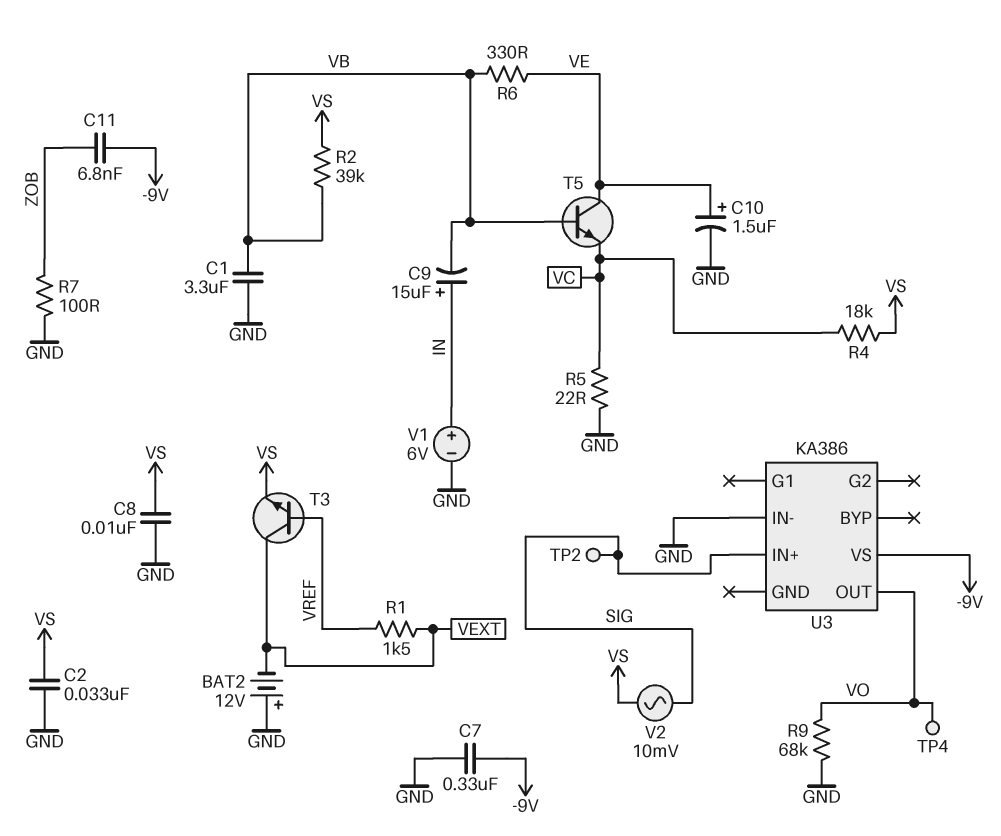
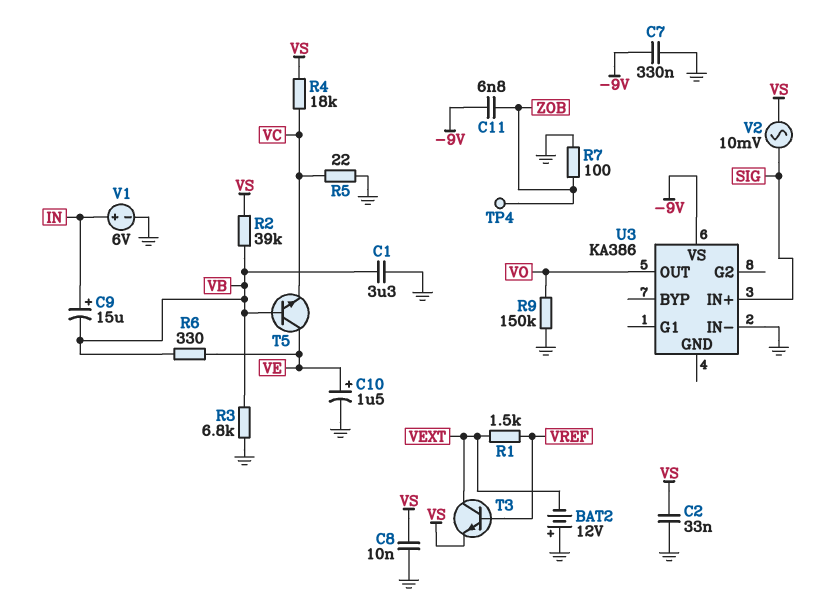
R3: none -> 6.8k (GND, VB)
R9: 68k (GND, VO) -> 150k (GND, VO)
TP2: test point (SIG) -> none
TP4: test point (VO) -> test point (ZOB)

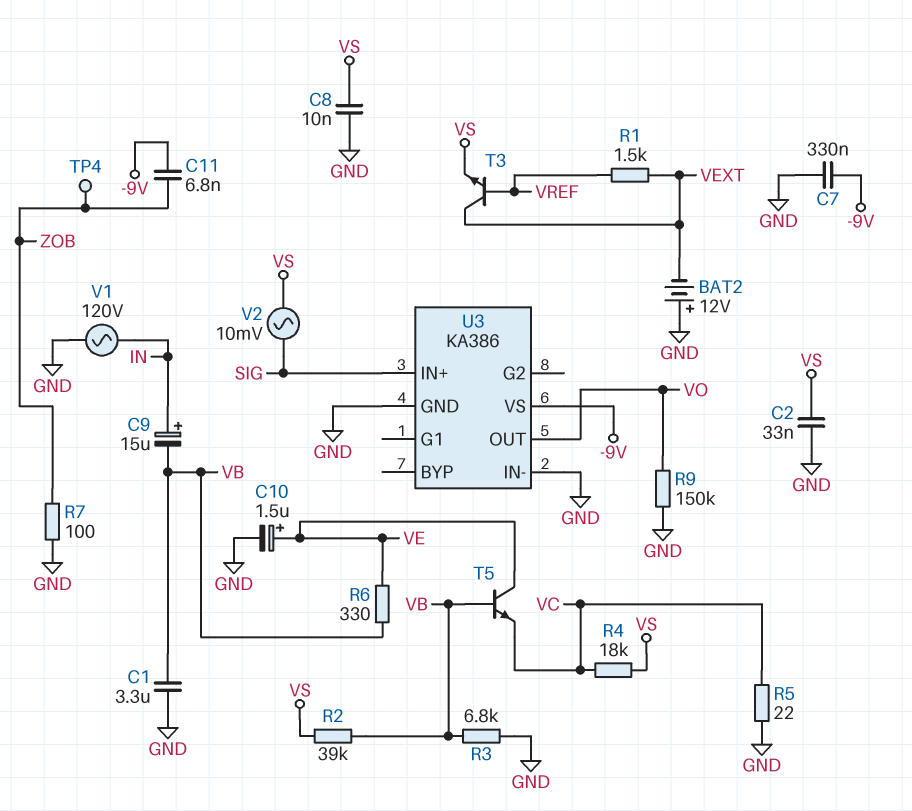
U3 pin GND: none -> GND
V1: 6V (plus IN, minus GND) -> AC 120V (GND, IN)

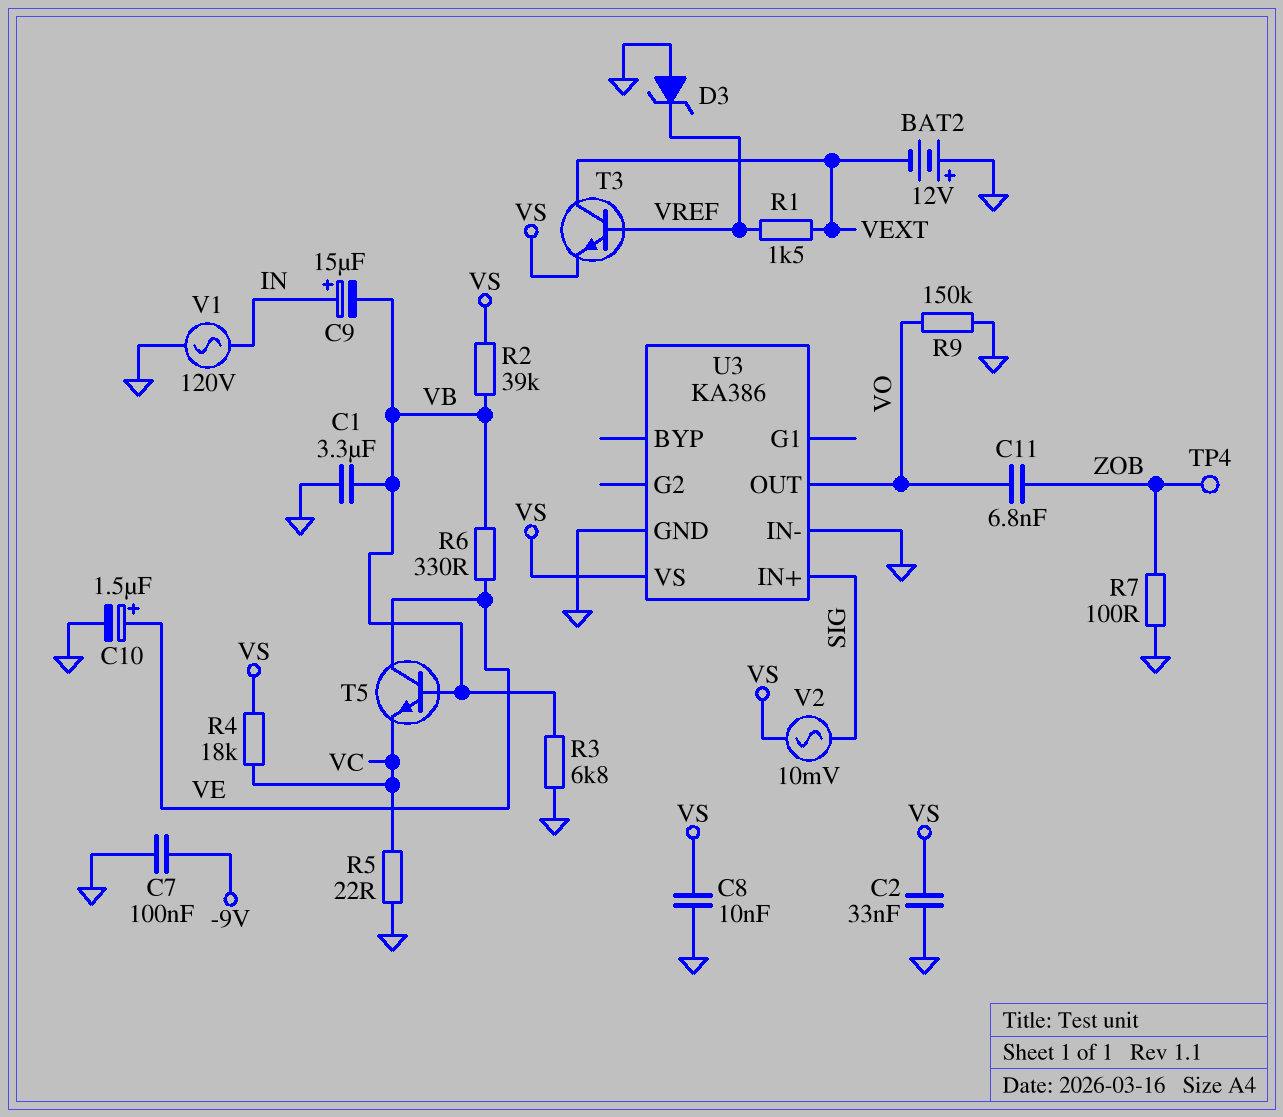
C7: 330nF (-9V, GND) -> 100nF (-9V, GND)
C11: 6.8nF (-9V, ZOB) -> 6.8nF (VO, ZOB)
D3: none -> zener (A GND, K VREF)
U3 pin VS: -9V -> VS

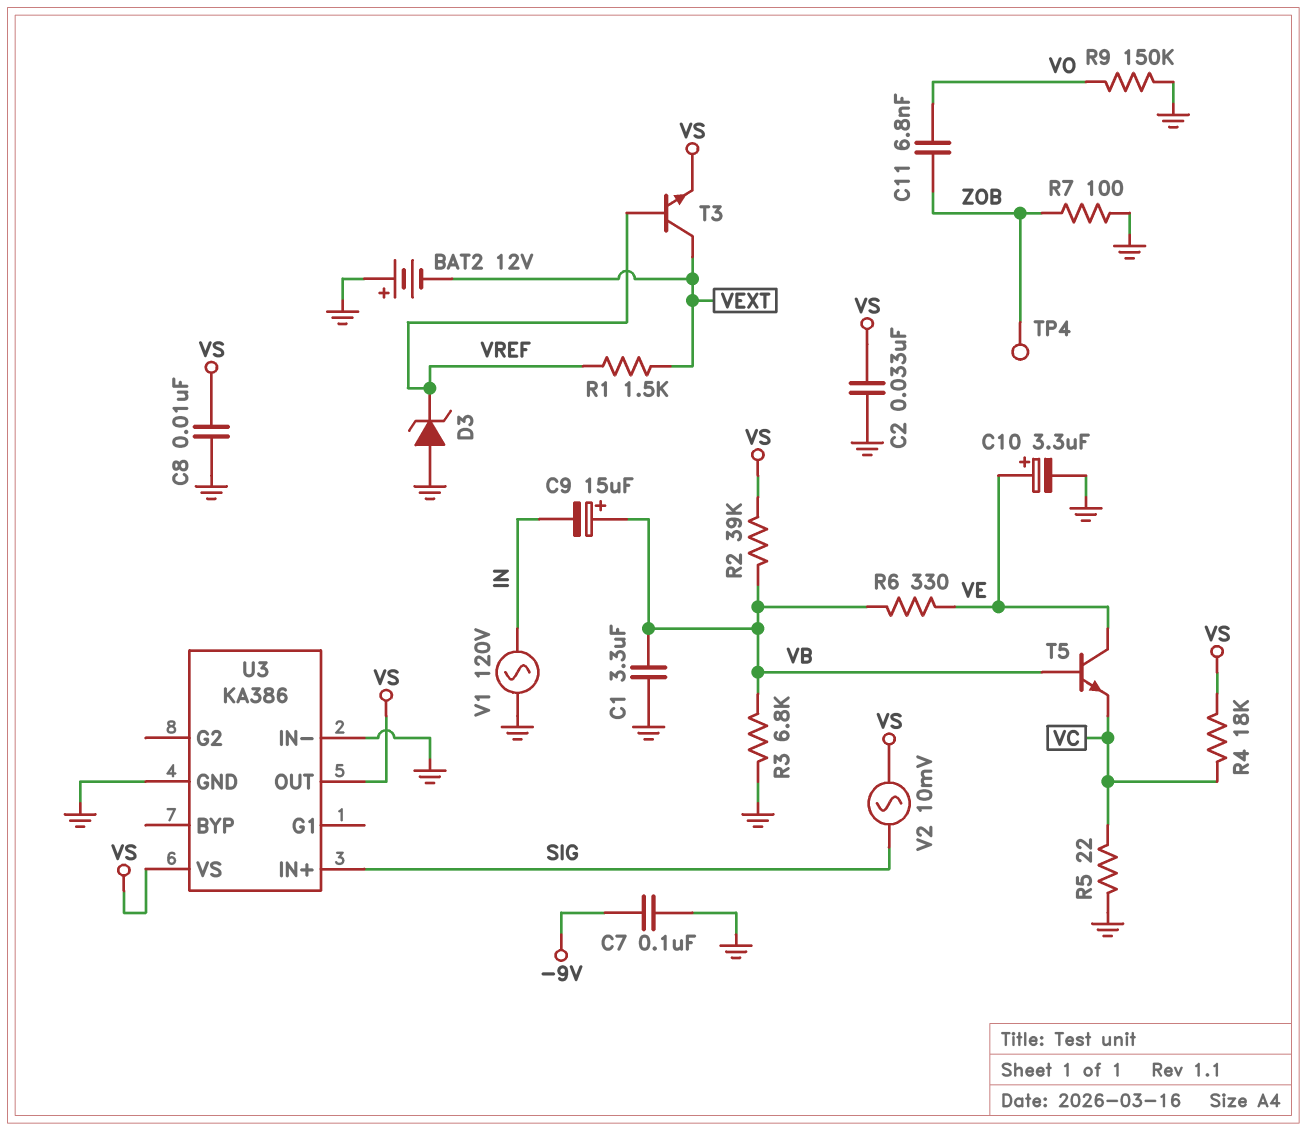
C9: 15uF (plus IN, minus VB) -> 15uF (plus VB, minus IN)
C10: 1.5uF (plus VE, minus GND) -> 3.3uF (plus VE, minus GND)
U3 pin OUT: VO -> VS

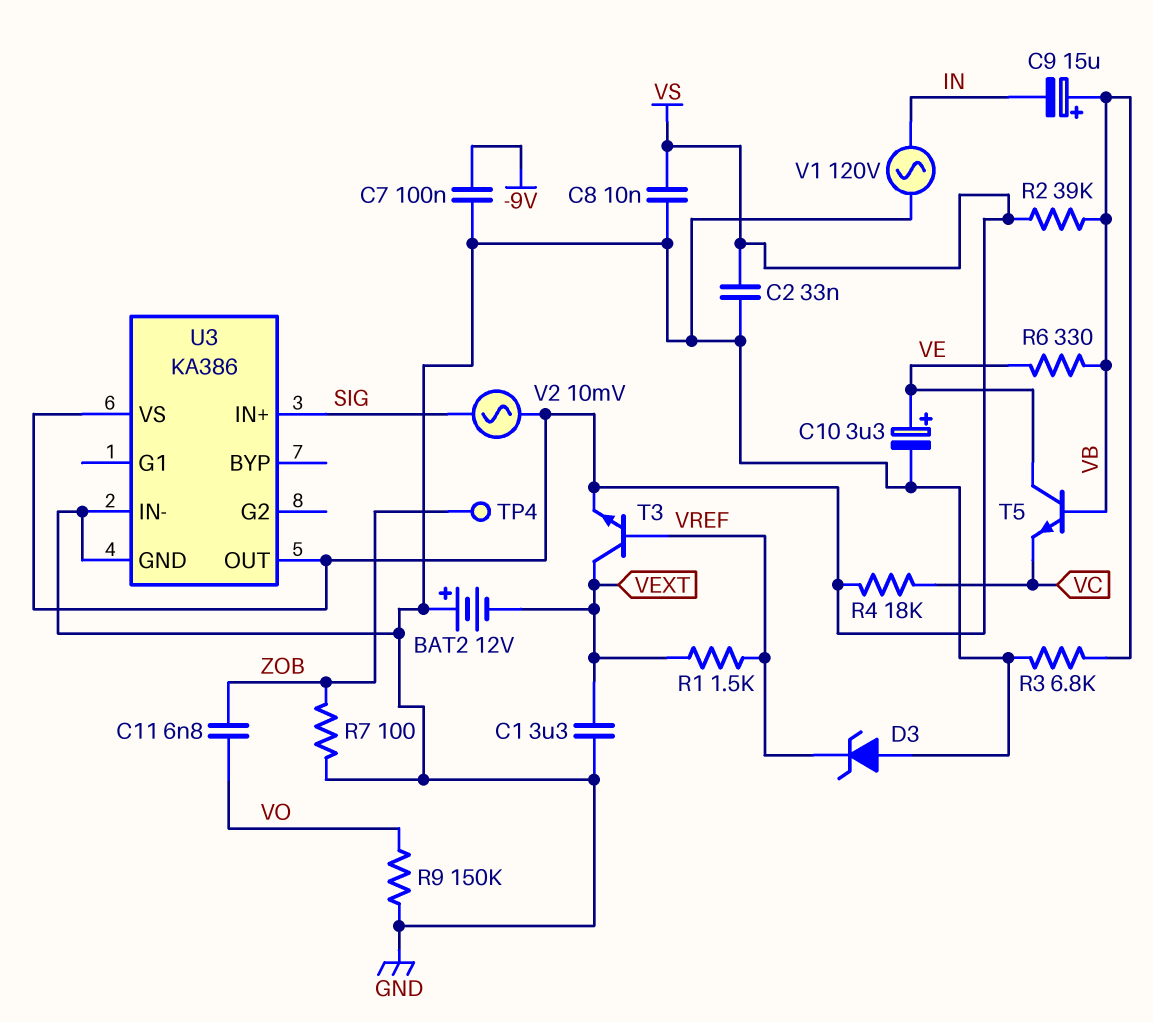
C1: 3.3uF (GND, VB) -> 3.3uF (GND, VEXT)
R5: 22 (GND, VC) -> none

